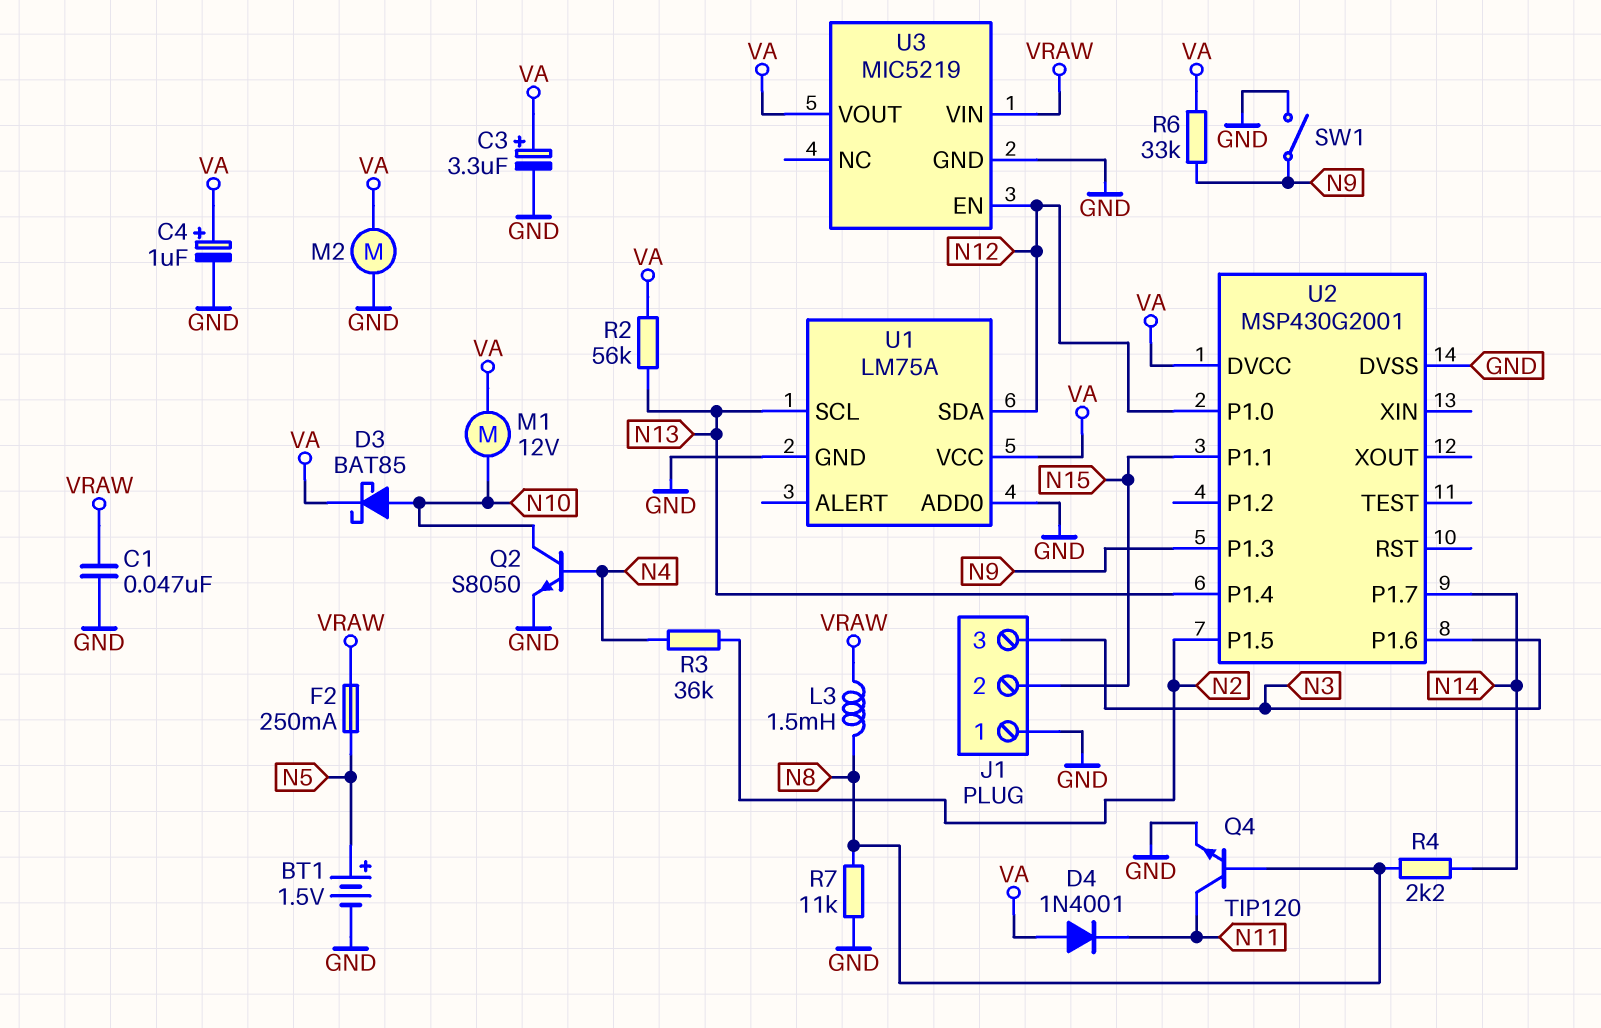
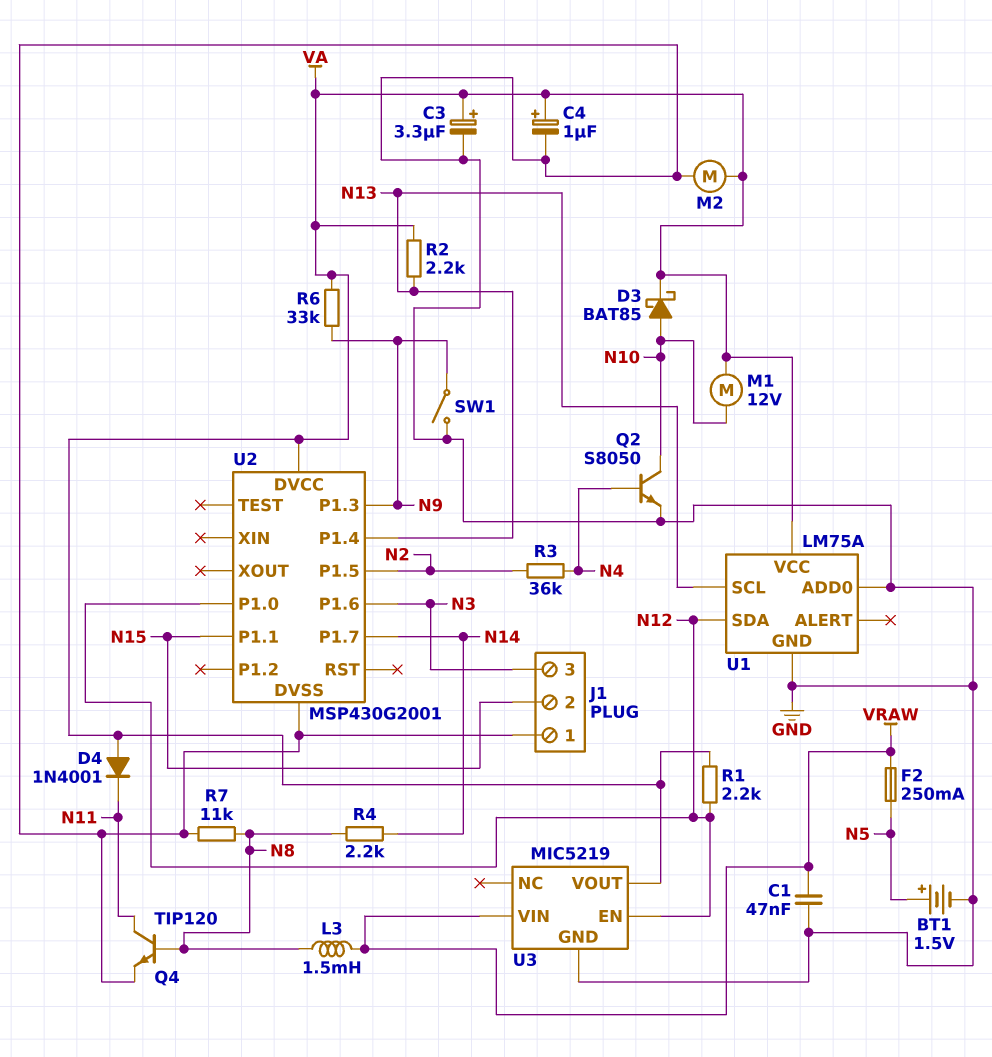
R1: none -> 2.2k (N12, VA)
R2: 56k (N13, VA) -> 2.2k (N13, VA)

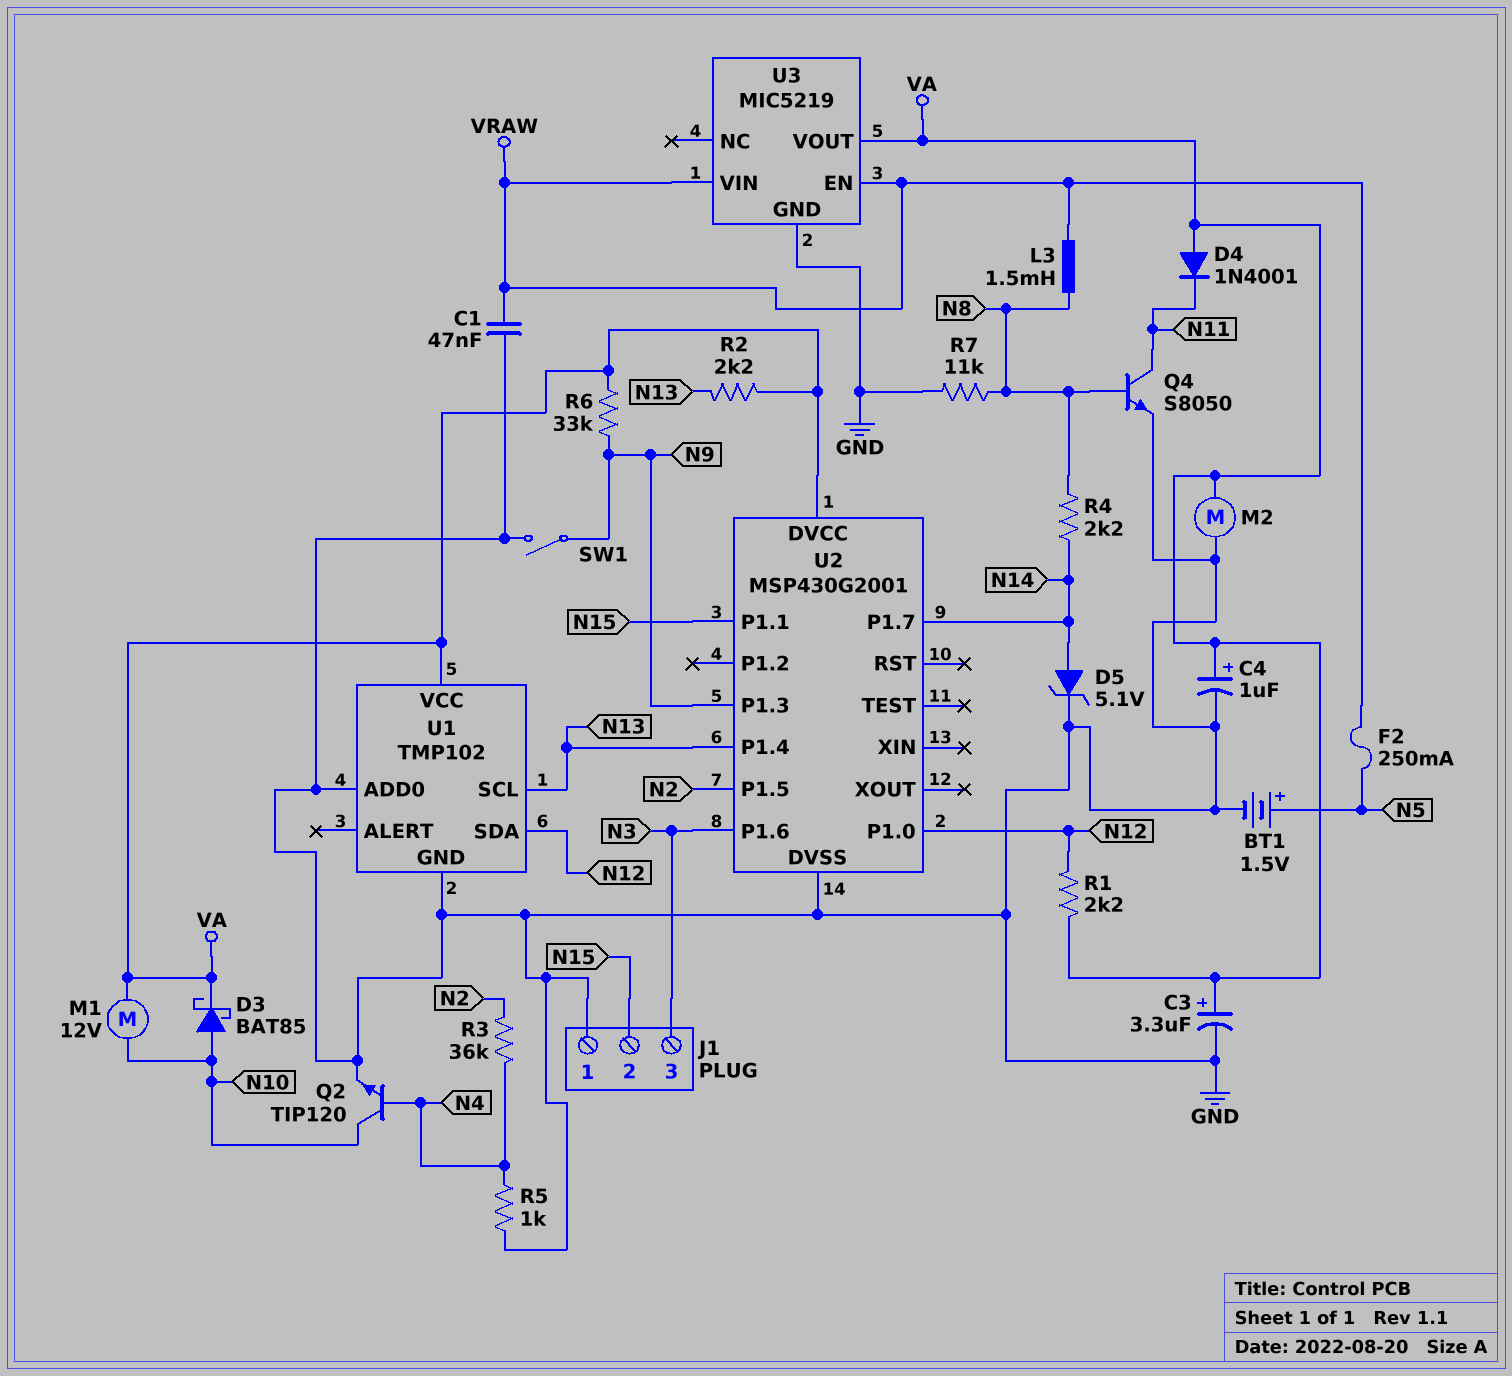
D5: none -> zener 5.1V (A N14, K GND)
Q2: NPN S8050 (B N4, C N10, E GND) -> NPN TIP120 (B N4, C N10, E GND)
Q4: NPN TIP120 (B N8, C N11, E GND) -> NPN S8050 (B N8, C N11, E GND)
R5: none -> 1k (GND, N4)
U1: LM75A -> TMP102
U3 pin EN: N12 -> VRAW

